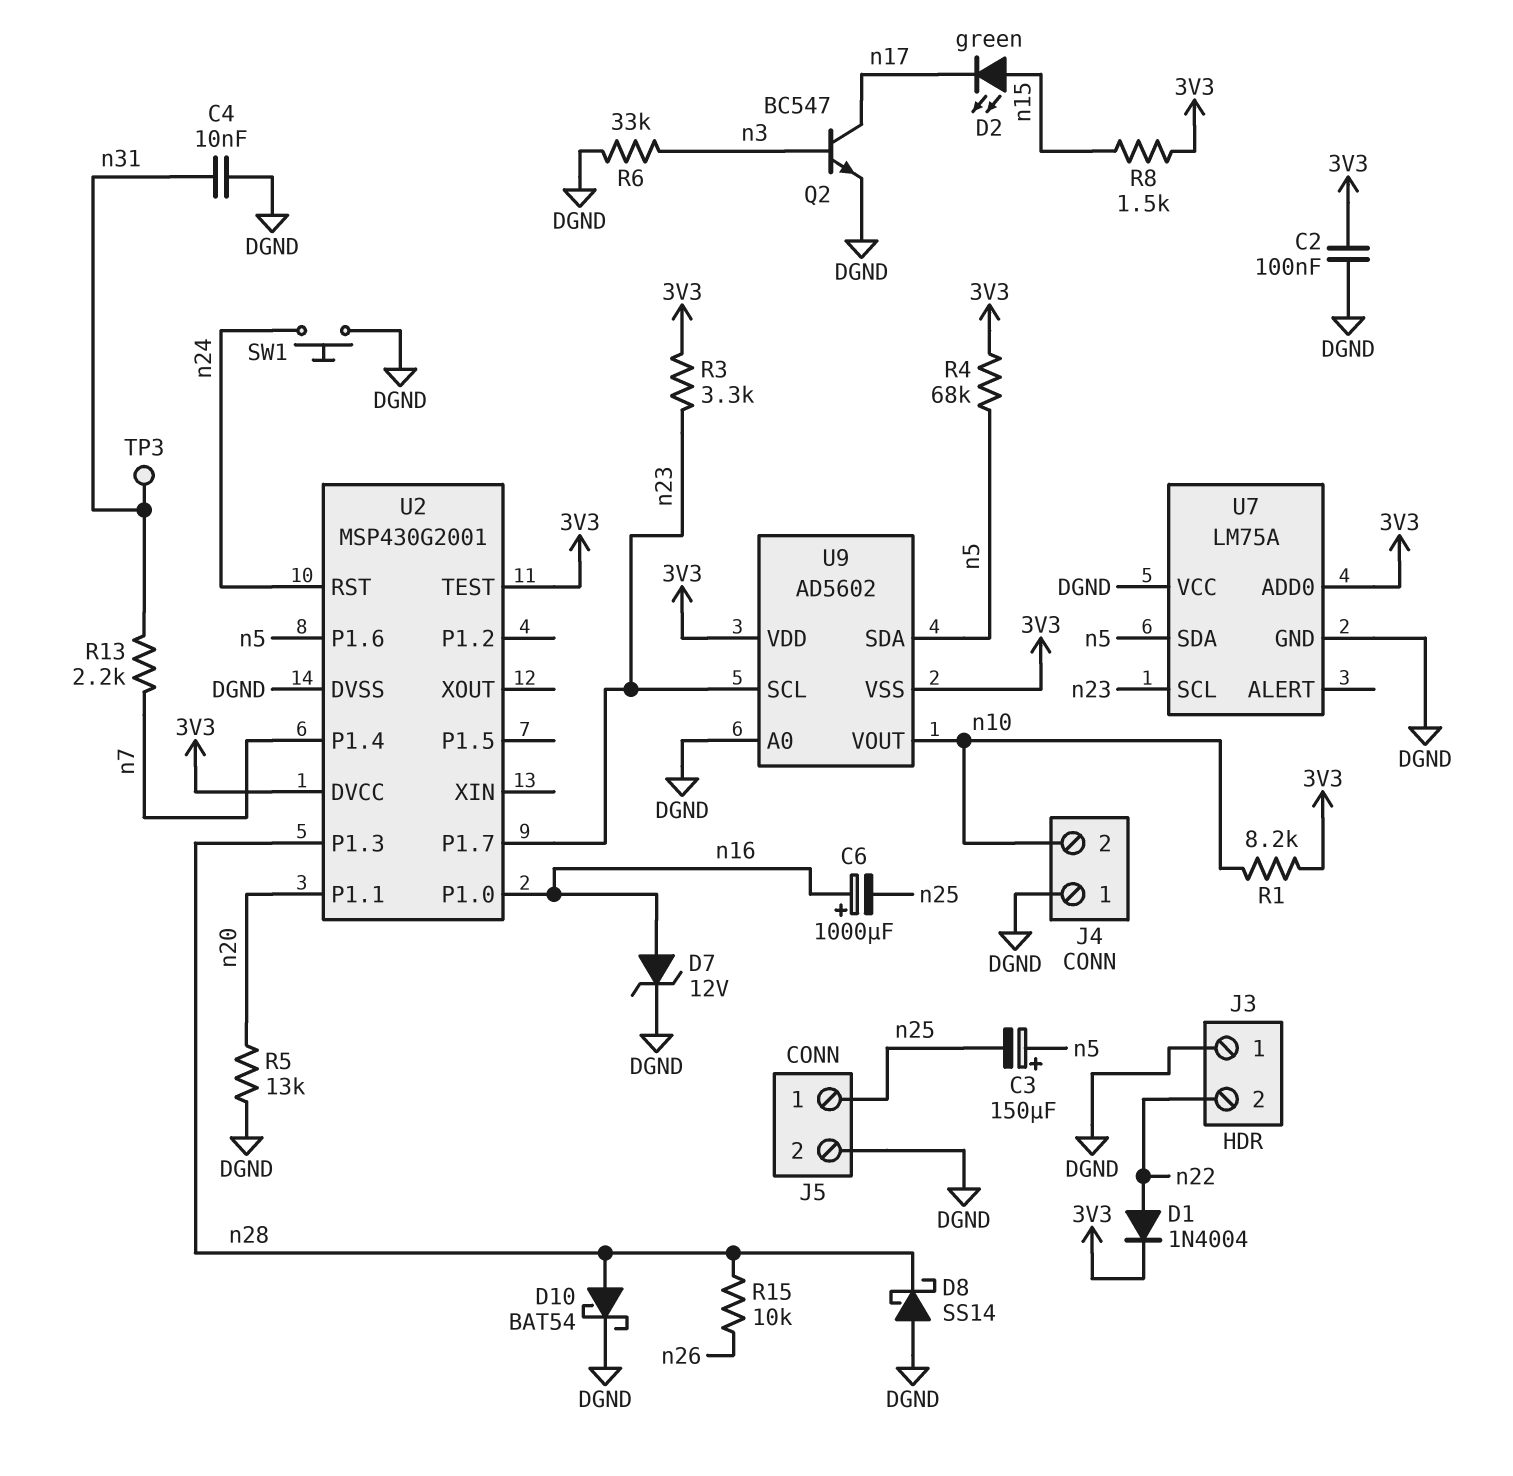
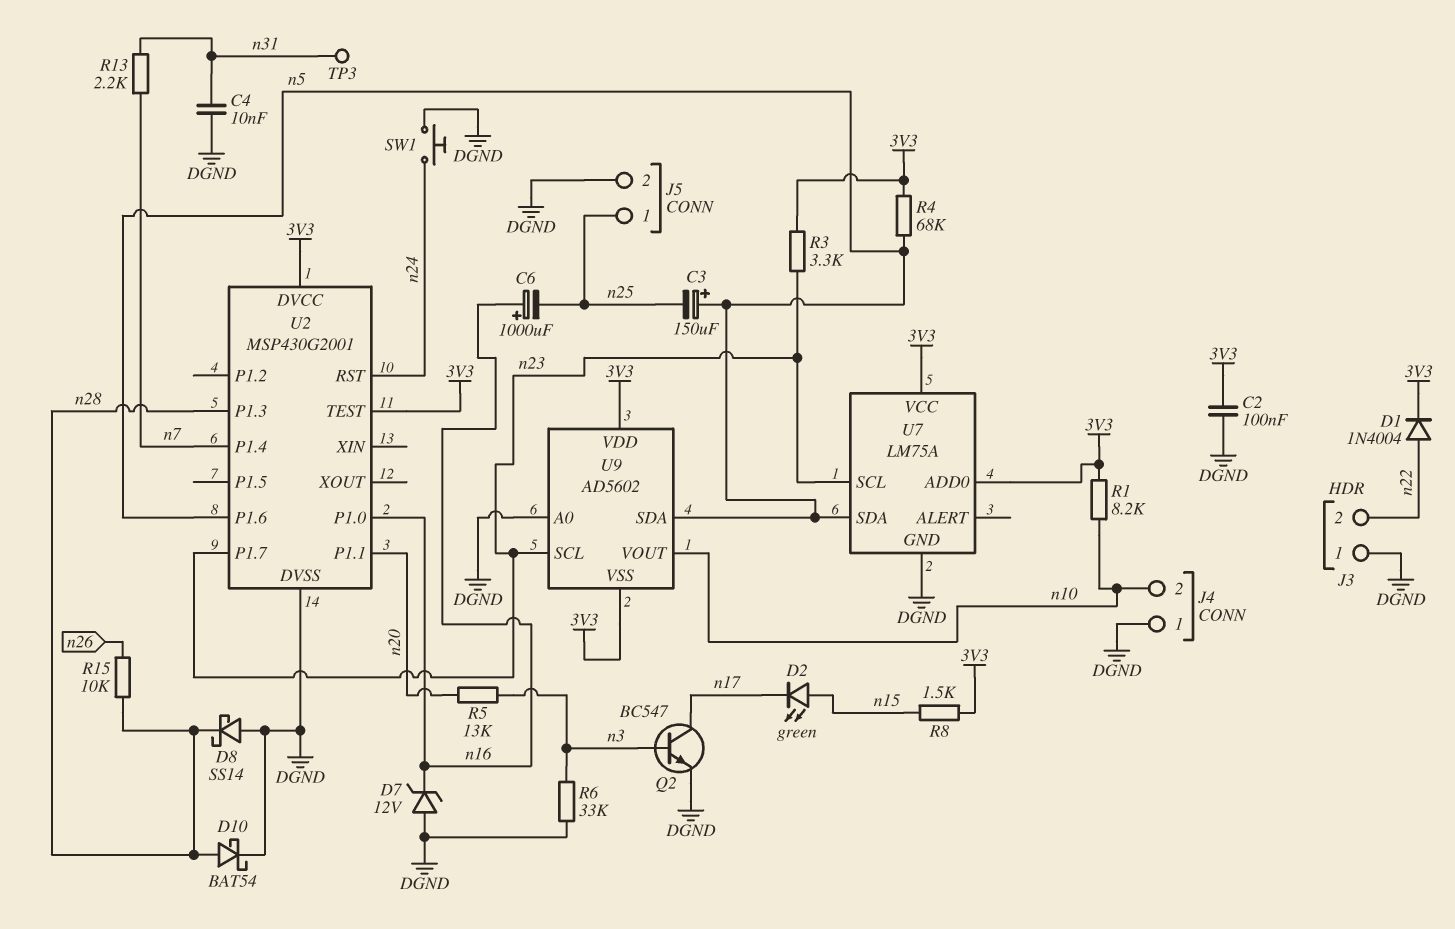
D7: zener 12V (A n16, K DGND) -> zener 12V (A DGND, K n16)
R5: 13k (DGND, n20) -> 13k (n3, n20)
U7 pin VCC: DGND -> 3V3

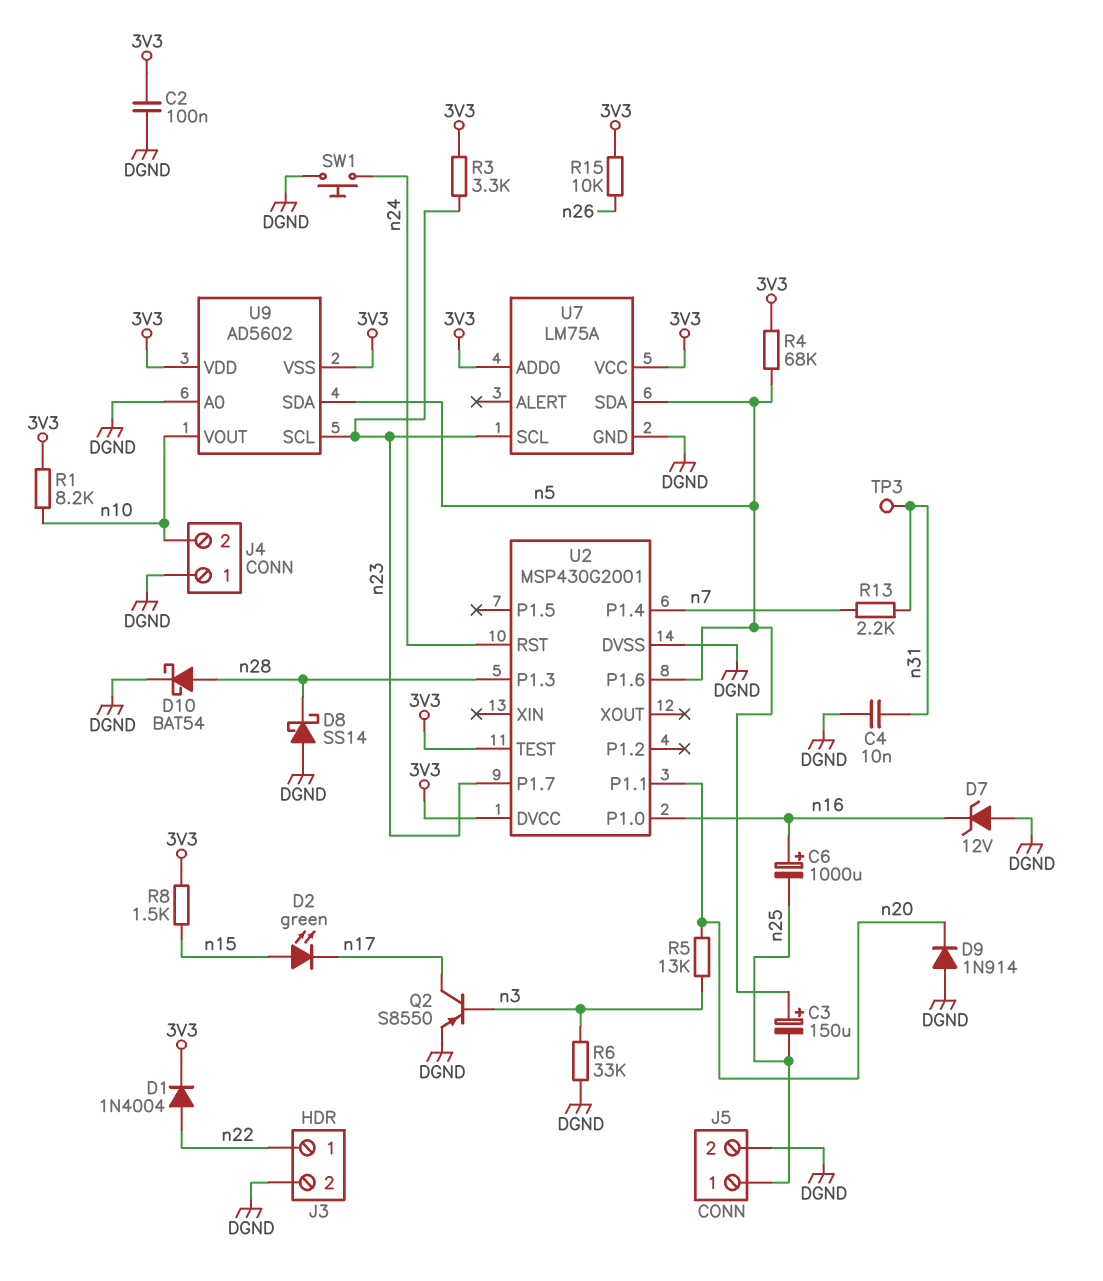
D9: none -> diode 1N914 (A DGND, K n20)
J3 pin 1: DGND -> n22
J3 pin 2: n22 -> DGND
Q2: NPN BC547 (B n3, C n17, E DGND) -> PNP S8550 (B n3, C n17, E DGND)
R15: 10k (n26, n28) -> 10k (3V3, n26)

